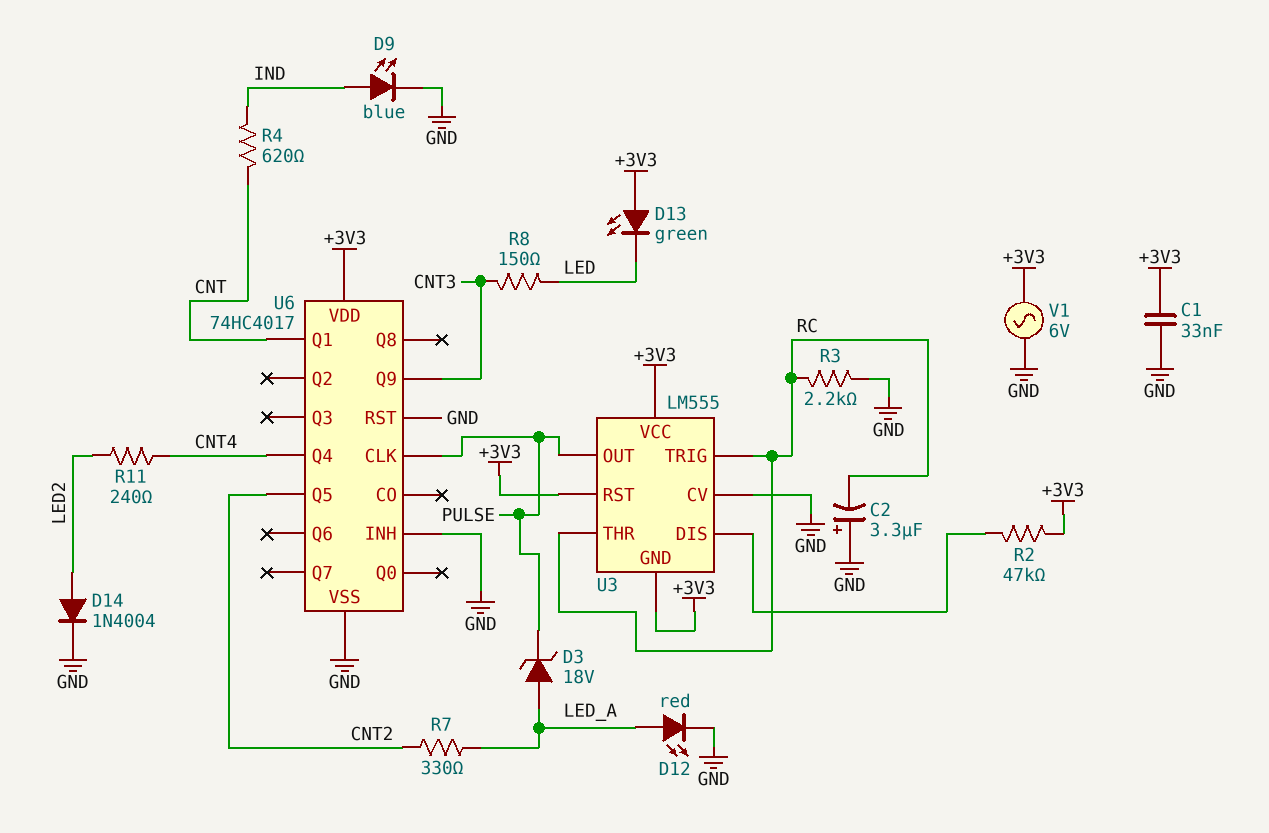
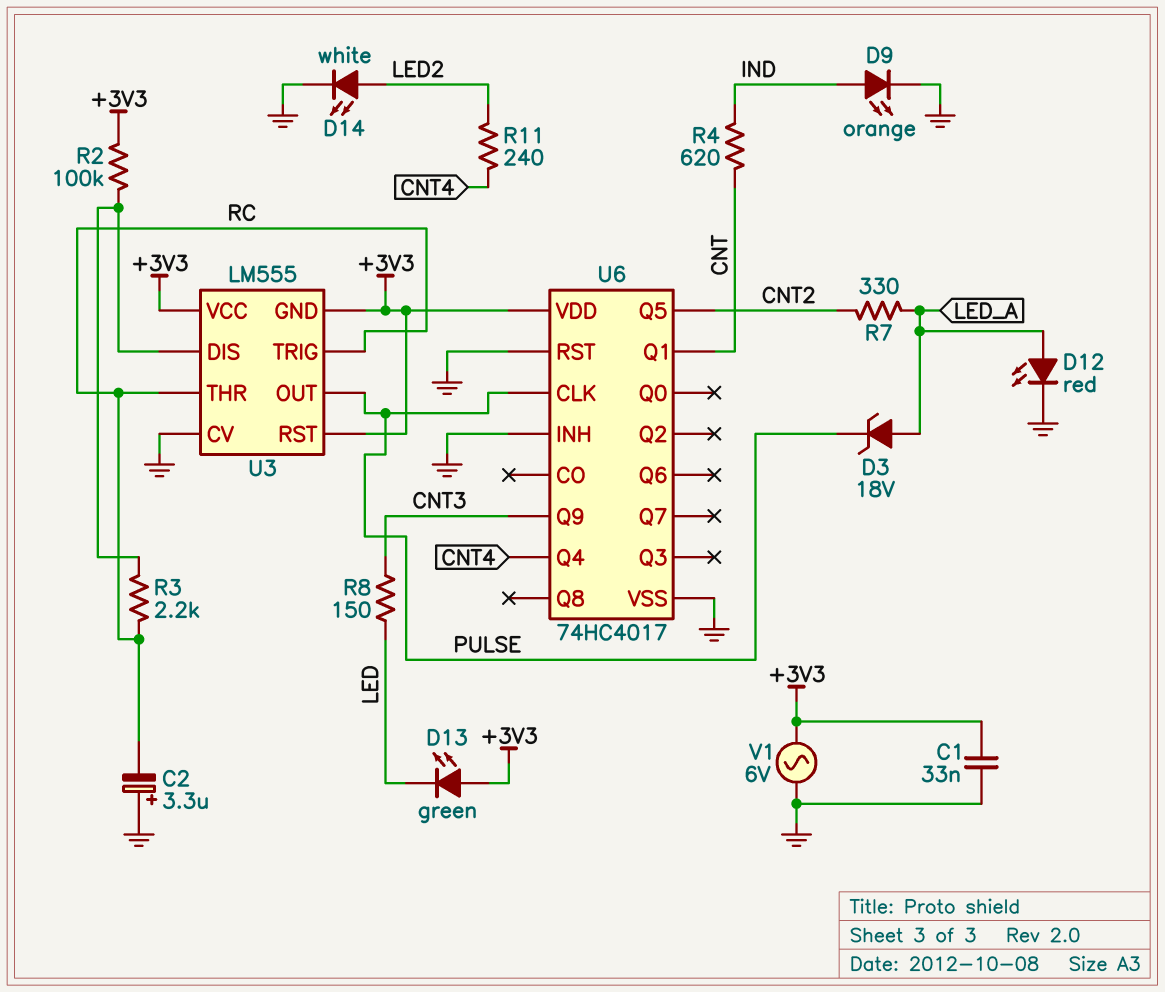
D9: LED blue (A IND, K GND) -> LED orange (A IND, K GND)
D14: diode 1N4004 (A LED2, K GND) -> LED white (A LED2, K GND)
R2: 47k (+3V3, U3/DIS) -> 100k (+3V3, U3/DIS)
R3: 2.2k (GND, RC) -> 2.2k (RC, U3/DIS)

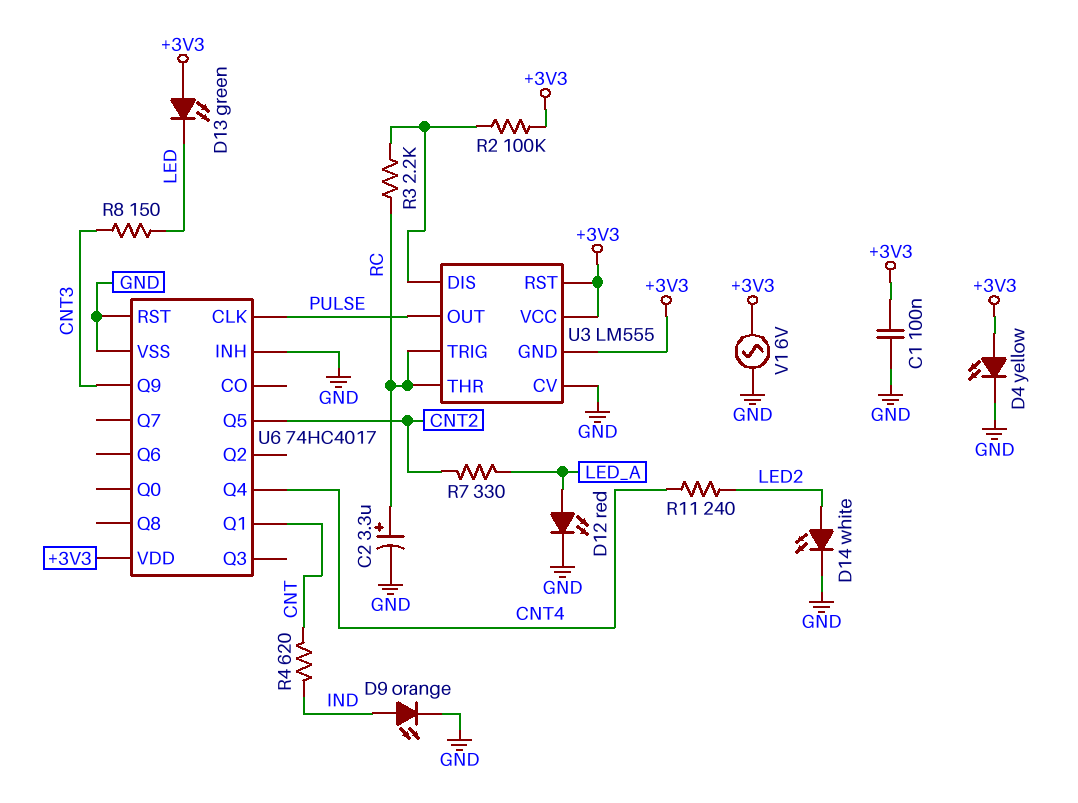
C1: 33nF (+3V3, GND) -> 100nF (+3V3, GND)
C2: 3.3uF (plus GND, minus RC) -> 3.3uF (plus RC, minus GND)
D3: zener 18V (A LED_A, K PULSE) -> none
D4: none -> LED yellow (A +3V3, K GND)

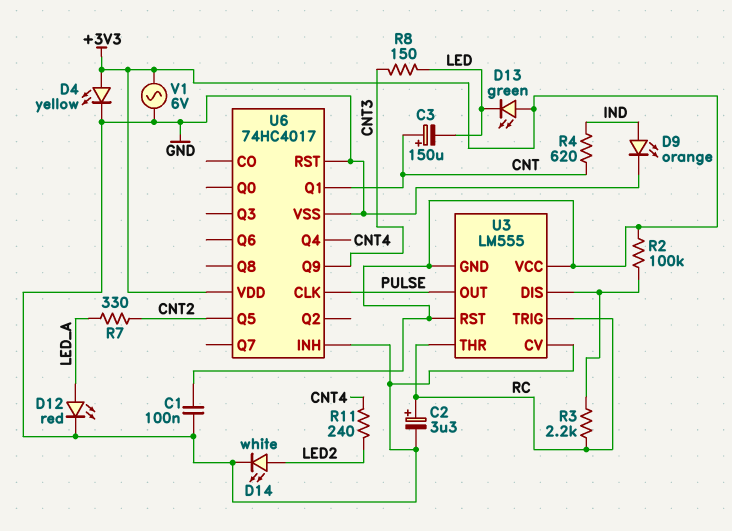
C3: none -> 150uF (plus CNT, minus LED)

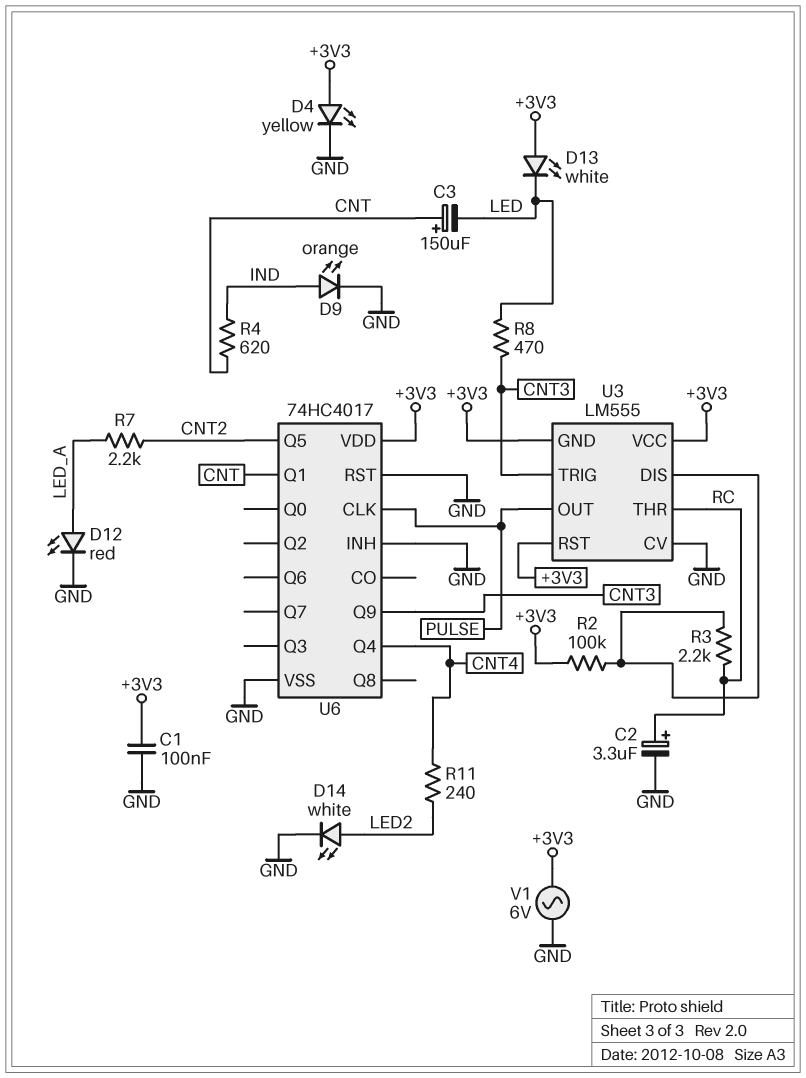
D13: LED green (A +3V3, K LED) -> LED white (A +3V3, K LED)
R7: 330 (CNT2, LED_A) -> 2.2k (CNT2, LED_A)
R8: 150 (CNT3, LED) -> 470 (CNT3, LED)
U3 pin TRIG: RC -> CNT3

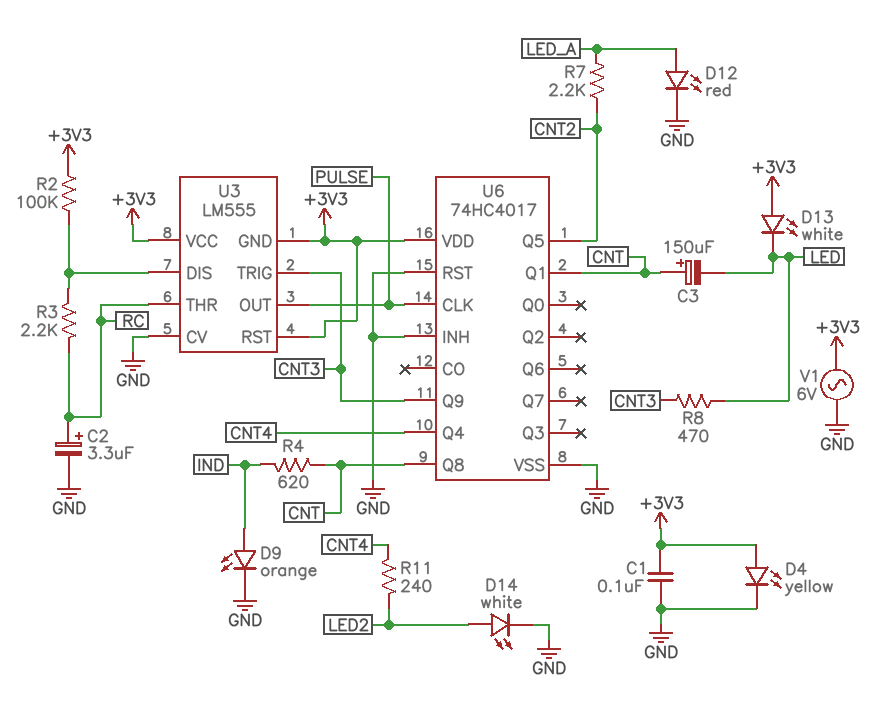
U6 pin Q8: none -> CNT

